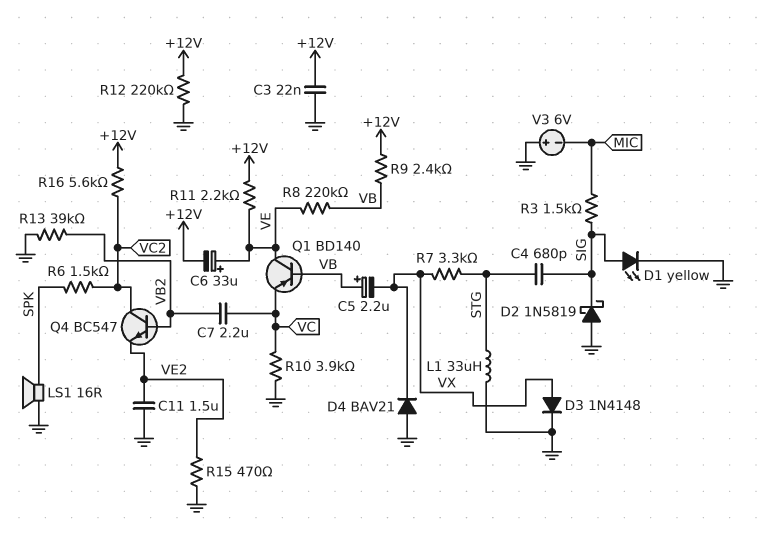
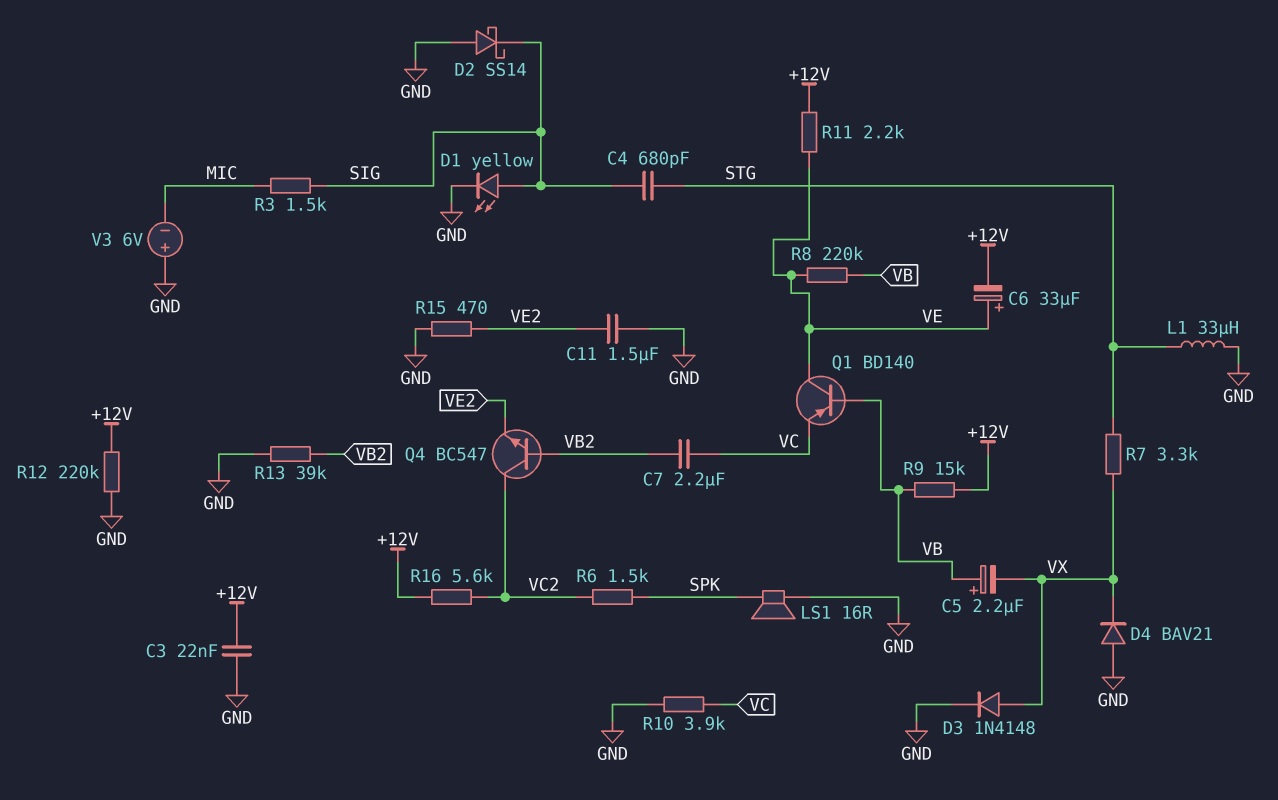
D2: schottky 1N5819 (A GND, K SIG) -> schottky SS14 (A GND, K SIG)
R9: 2.4k (+12V, VB) -> 15k (+12V, VB)

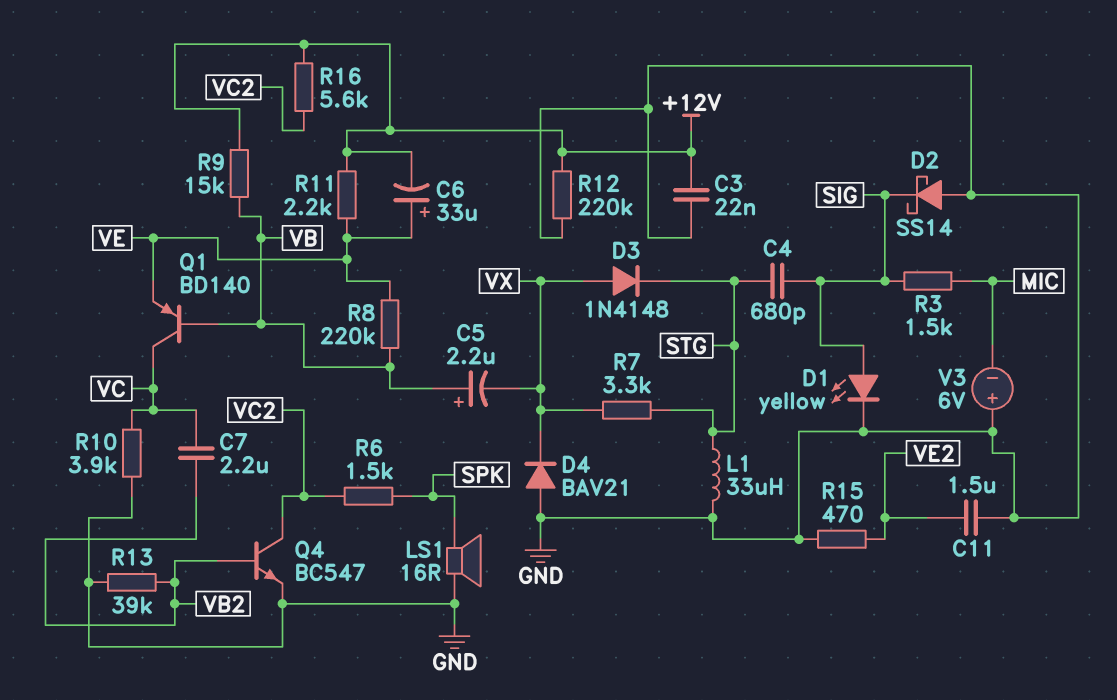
D3: diode 1N4148 (A VX, K GND) -> diode 1N4148 (A VX, K STG)
Q1: PNP BD140 (B VB, C VE, E VC) -> PNP BD140 (B VB, C VC, E VE)
Q4: NPN BC547 (B VB2, C VC2, E VE2) -> NPN BC547 (B VB2, C VC2, E GND)

